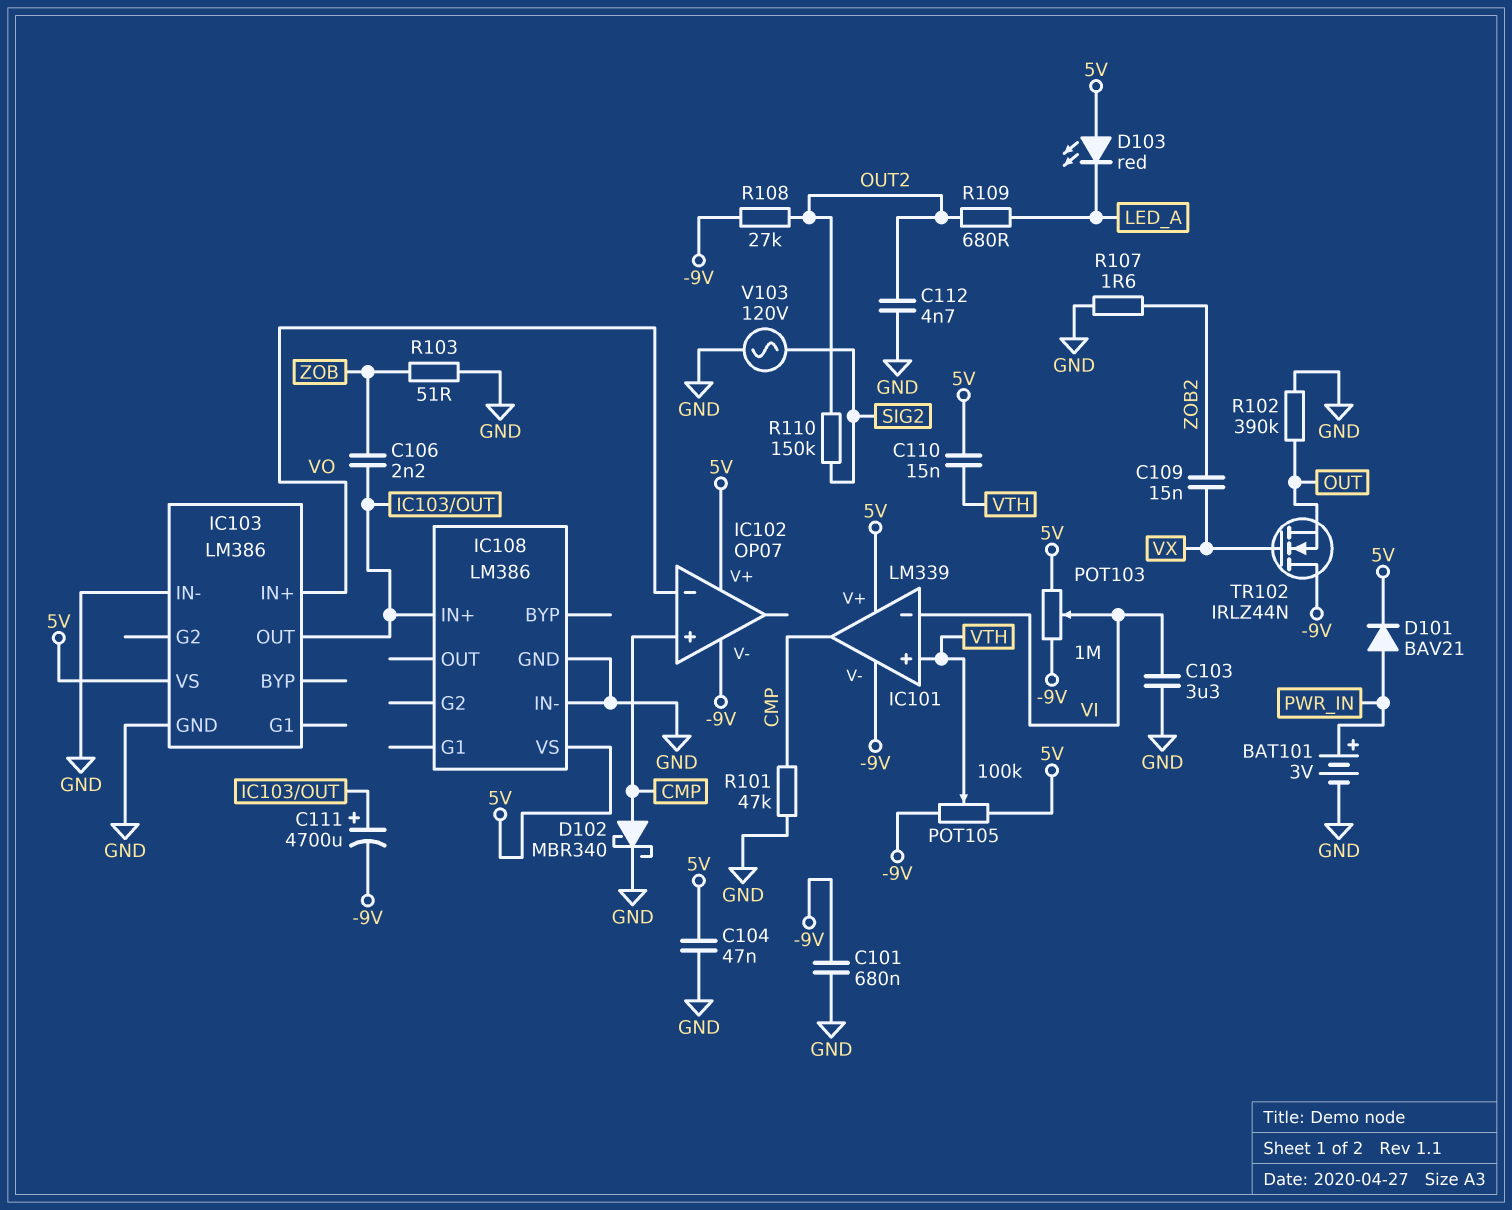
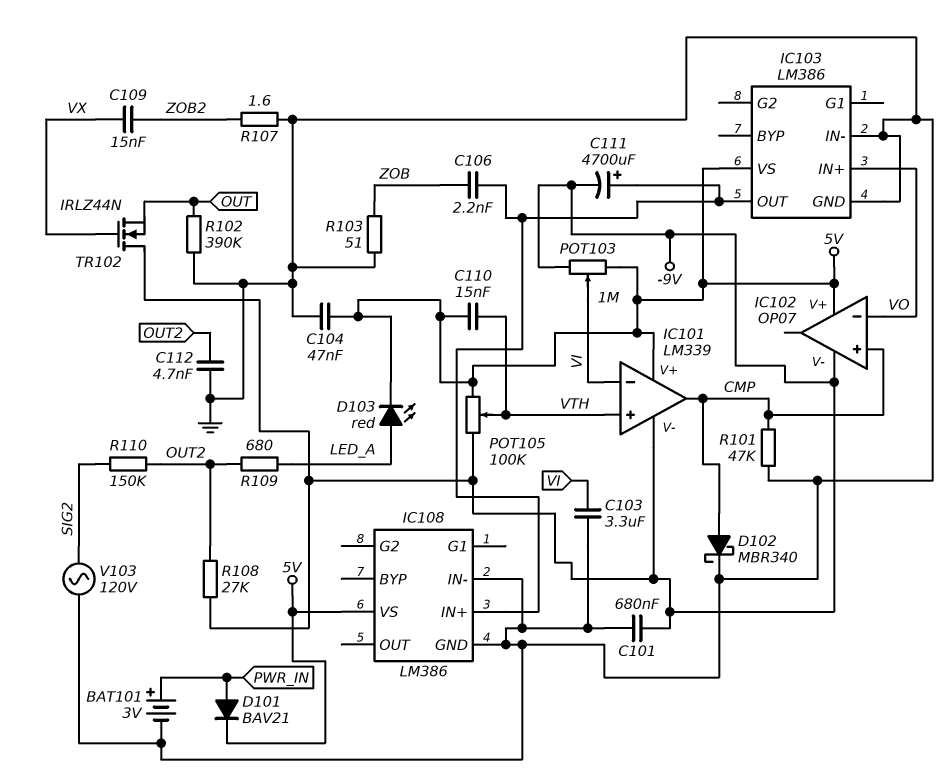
D103: LED red (A 5V, K LED_A) -> LED red (A LED_A, K 5V)

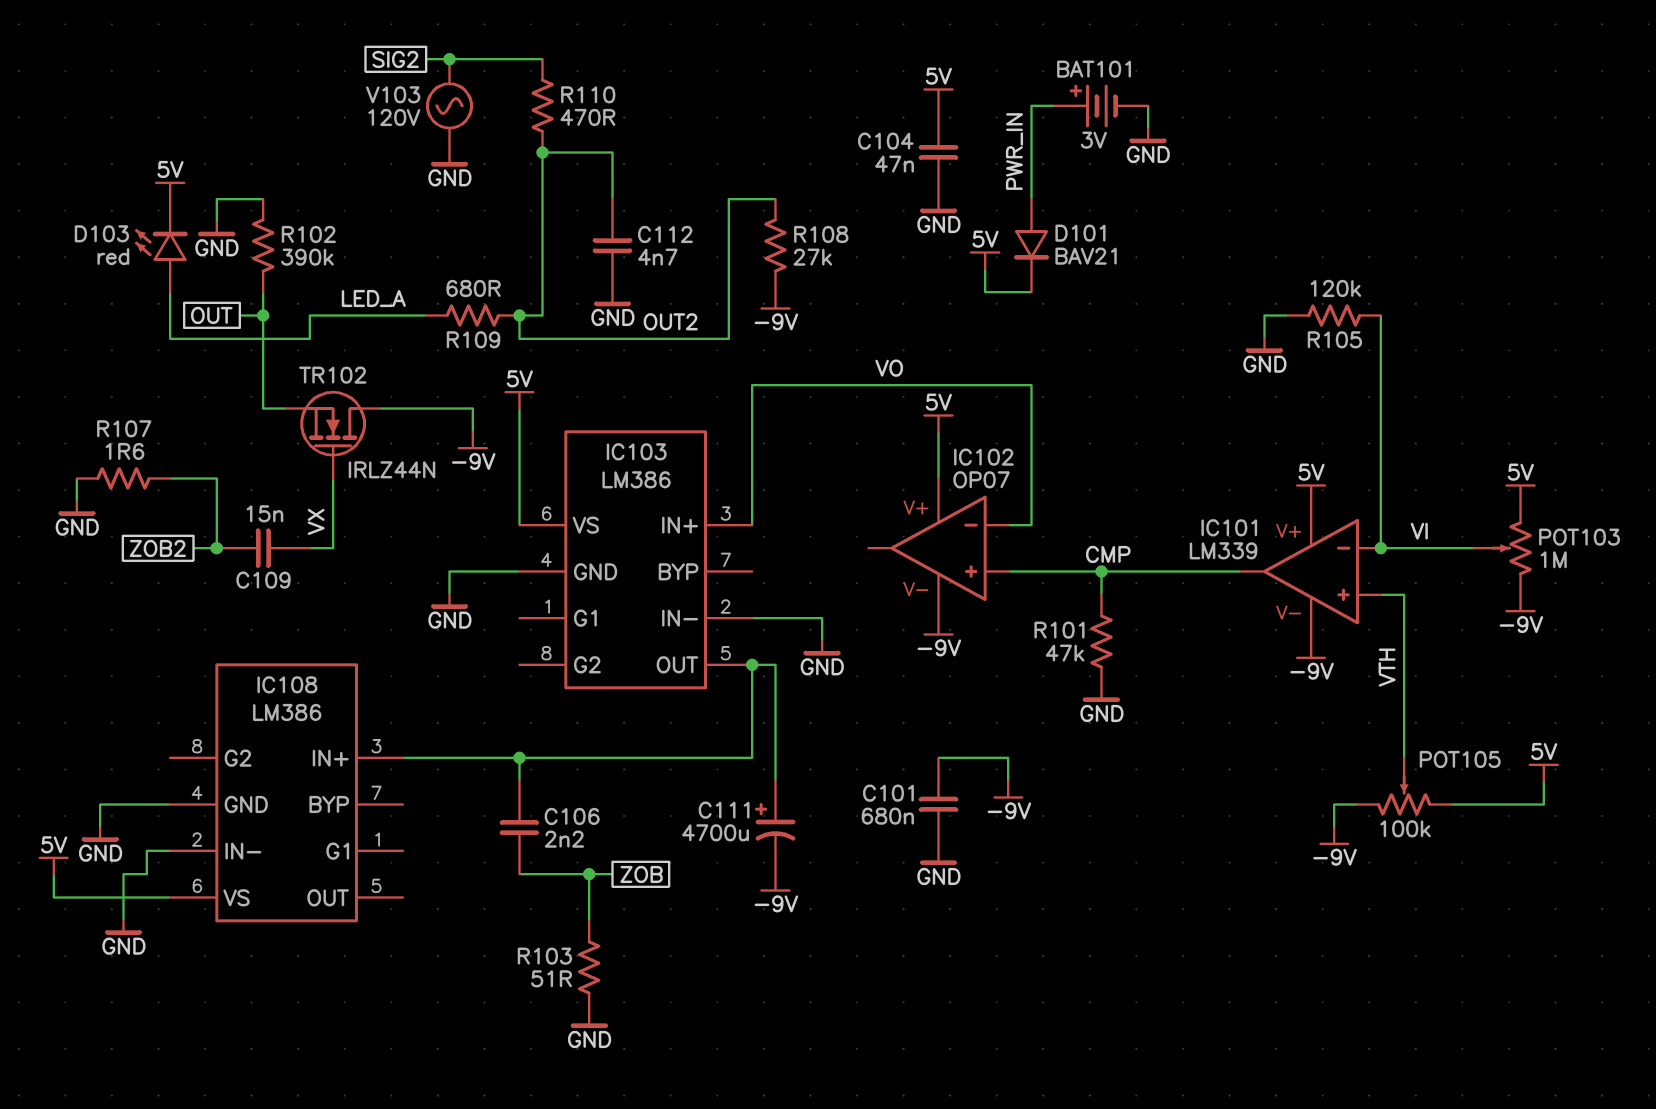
C103: 3.3uF (GND, VI) -> none
C110: 15nF (5V, VTH) -> none
D102: schottky MBR340 (A CMP, K GND) -> none
R105: none -> 120k (GND, VI)
R110: 150k (OUT2, SIG2) -> 470 (OUT2, SIG2)

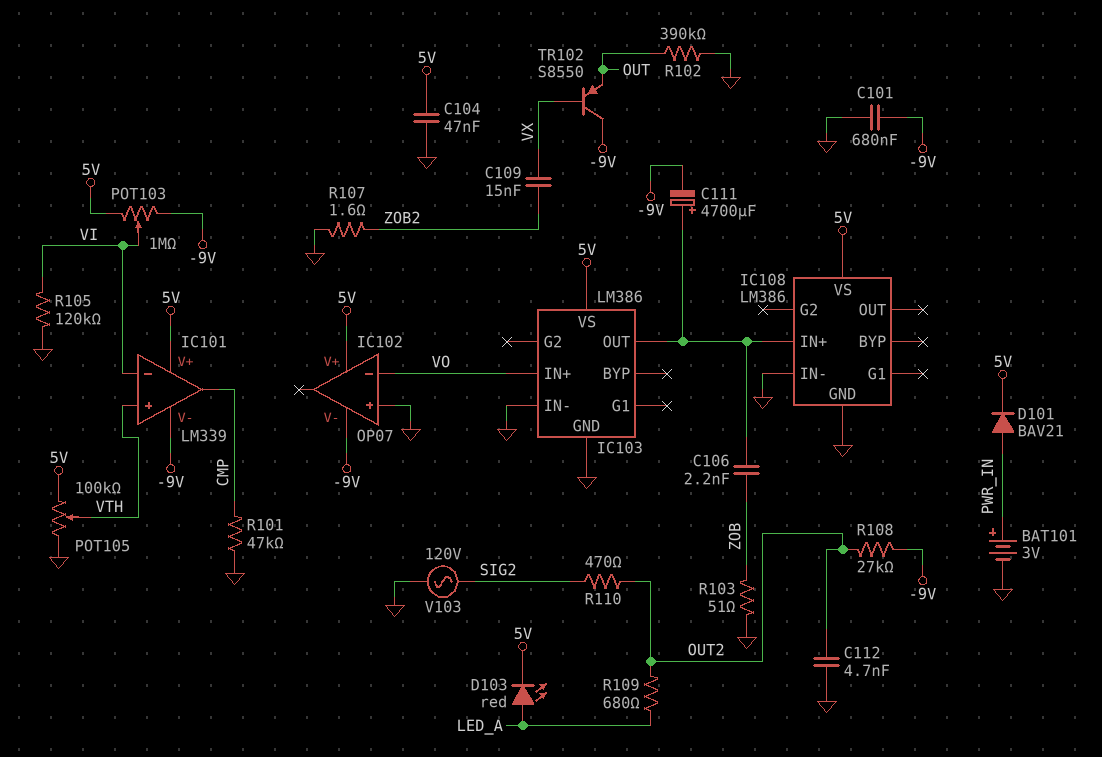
IC102 pin in+: CMP -> GND
POT105: 100k (-9V, 5V, wiper VTH) -> 100k (5V, GND, wiper VTH)
TR102: NMOS IRLZ44N (G VX, D -9V, S OUT) -> PNP S8550 (B VX, C -9V, E OUT)

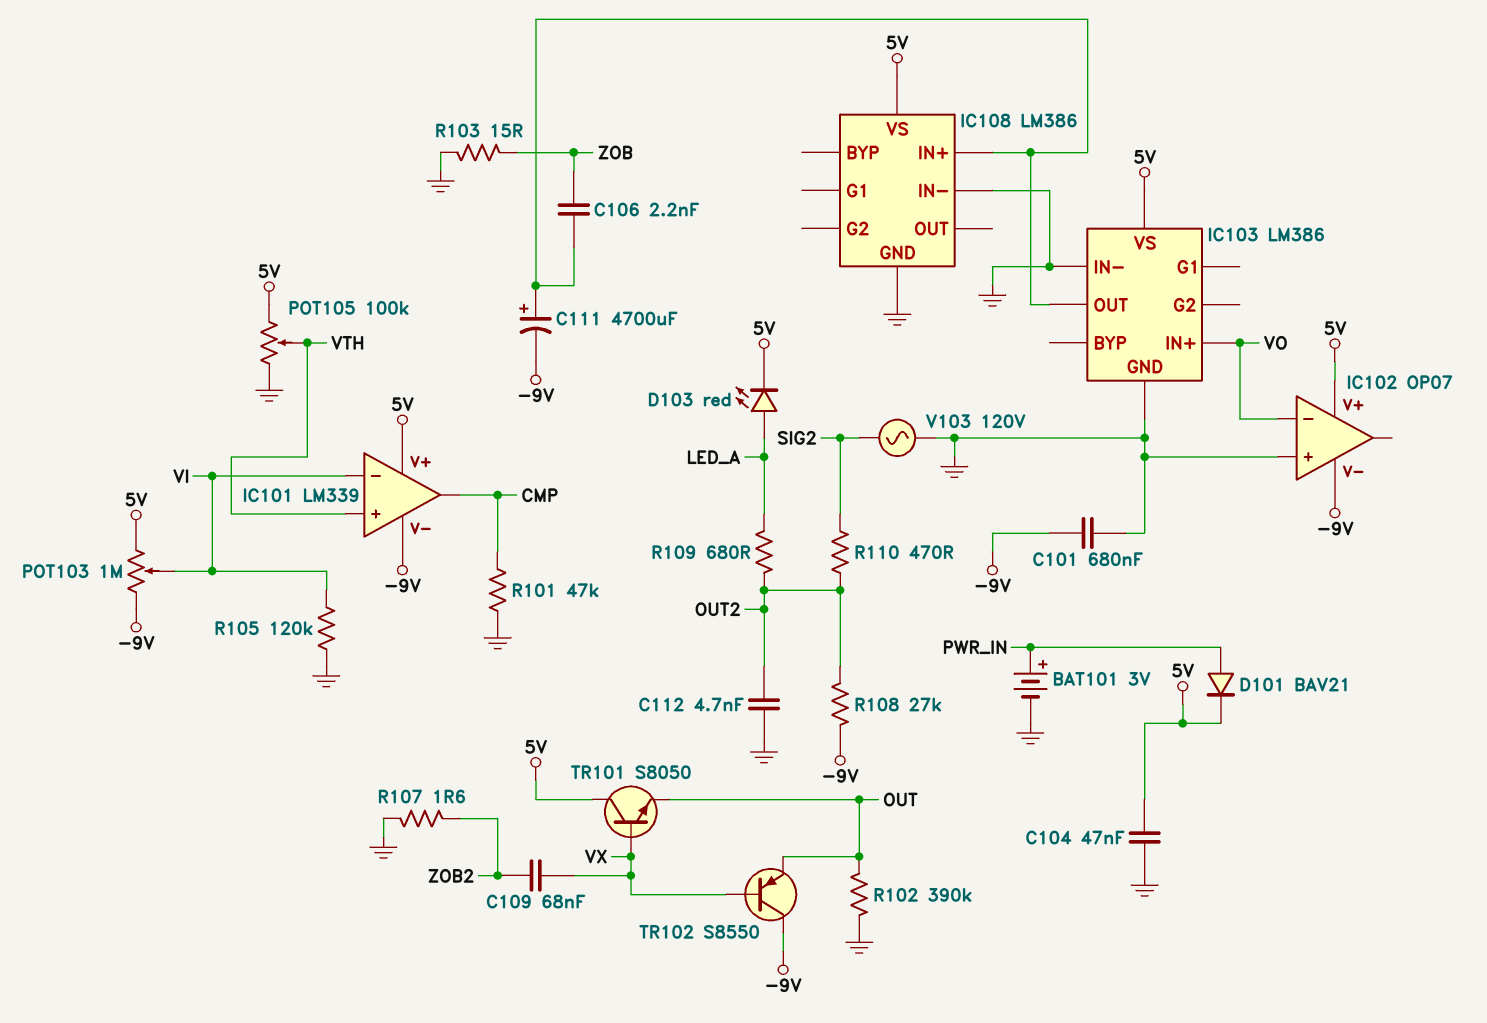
C109: 15nF (VX, ZOB2) -> 68nF (VX, ZOB2)
R103: 51 (GND, ZOB) -> 15 (GND, ZOB)
TR101: none -> NPN S8050 (B VX, C 5V, E OUT)

